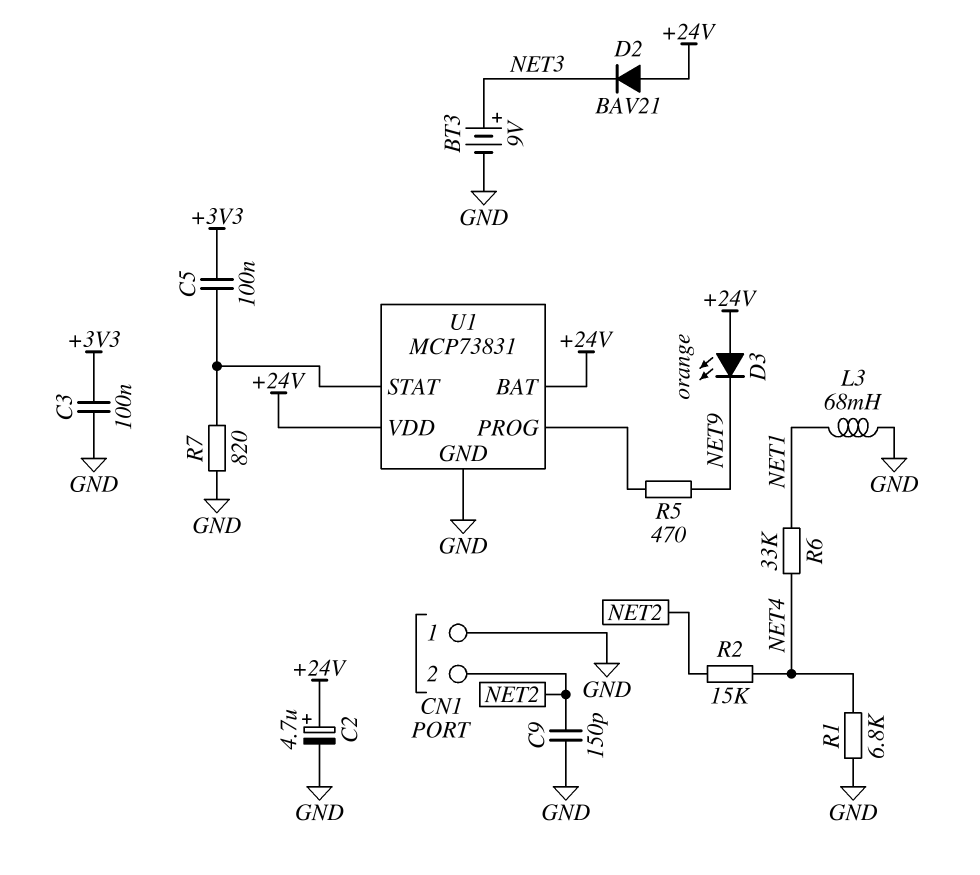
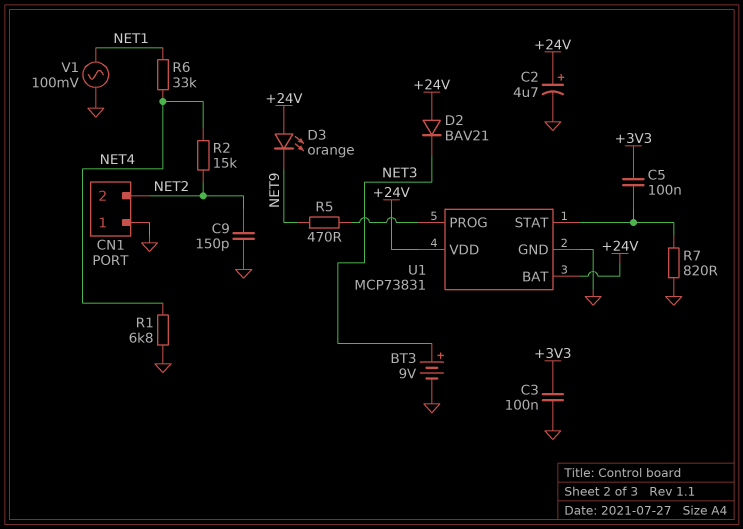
L3: 68mH (GND, NET1) -> none
V1: none -> AC 100mV (GND, NET1)

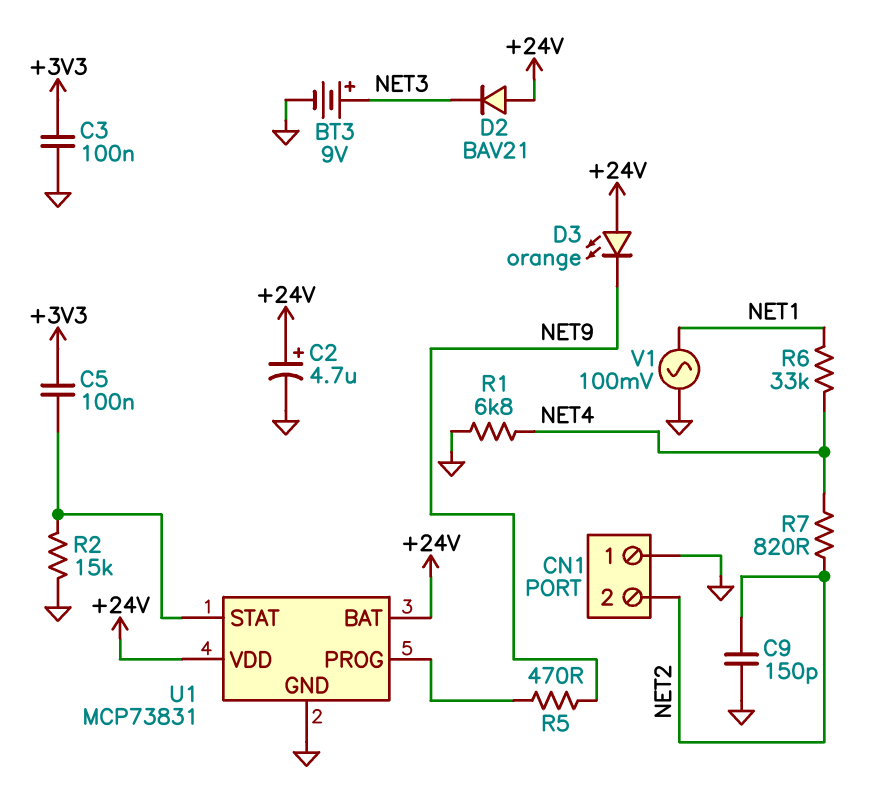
R2: 15k (NET2, NET4) -> 15k (GND, U1/STAT)
R7: 820 (GND, U1/STAT) -> 820 (NET2, NET4)

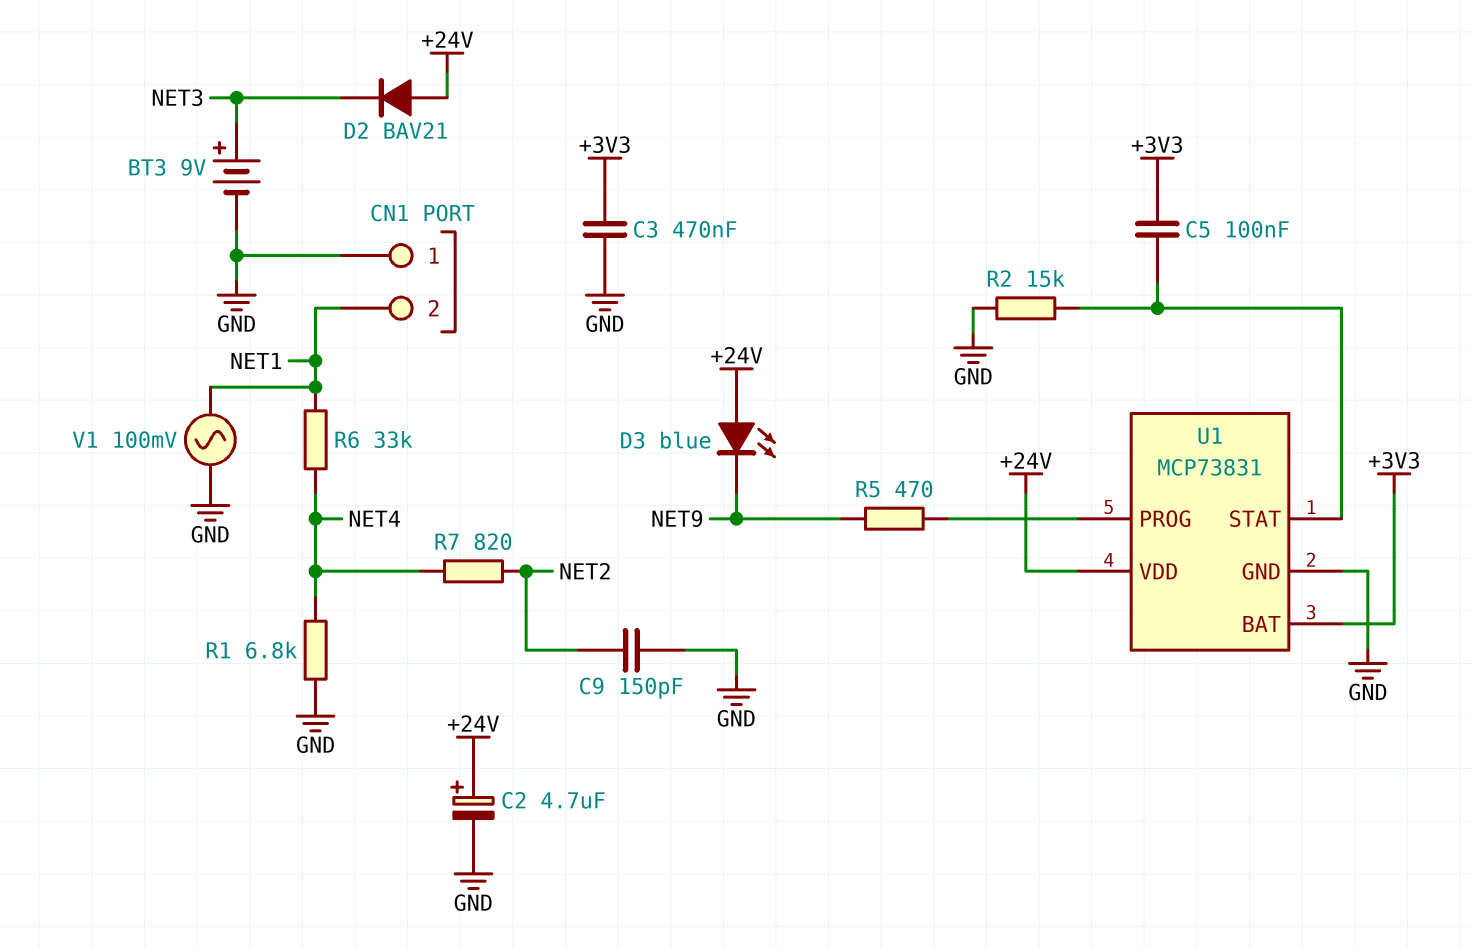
C3: 100nF (+3V3, GND) -> 470nF (+3V3, GND)
CN1 pin 2: NET2 -> NET1
D3: LED orange (A +24V, K NET9) -> LED blue (A +24V, K NET9)
U1 pin BAT: +24V -> +3V3

